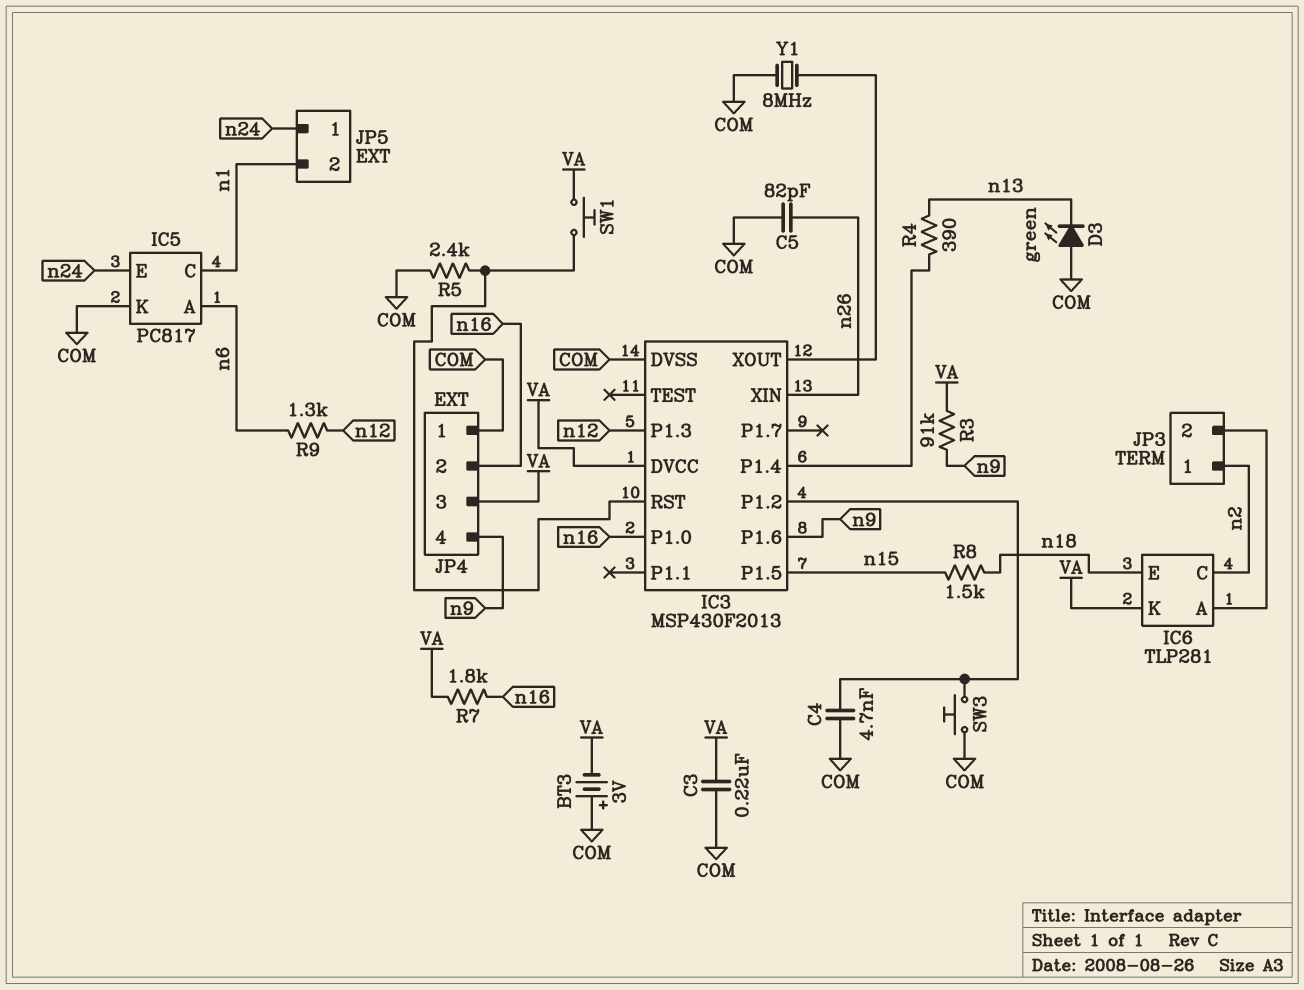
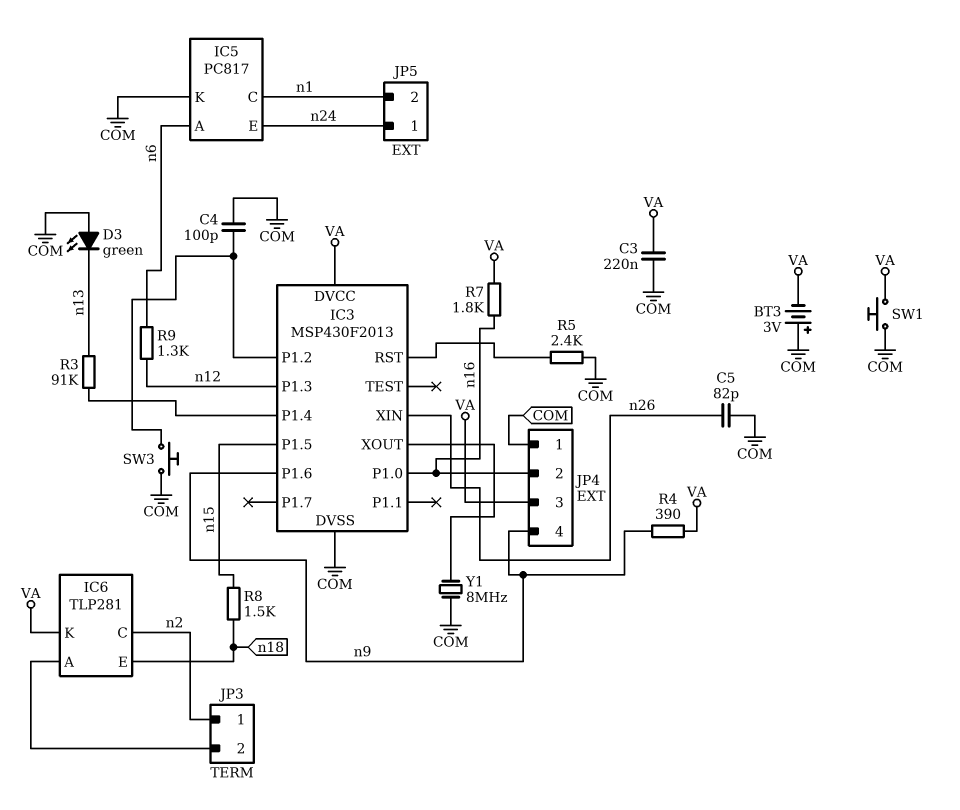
C4: 4.7nF (COM, IC3/P1.2) -> 100pF (COM, IC3/P1.2)
R3: 91k (VA, n9) -> 91k (IC3/P1.4, n13)
R4: 390 (IC3/P1.4, n13) -> 390 (VA, n9)
SW1: button (IC3/RST, VA) -> button (COM, VA)

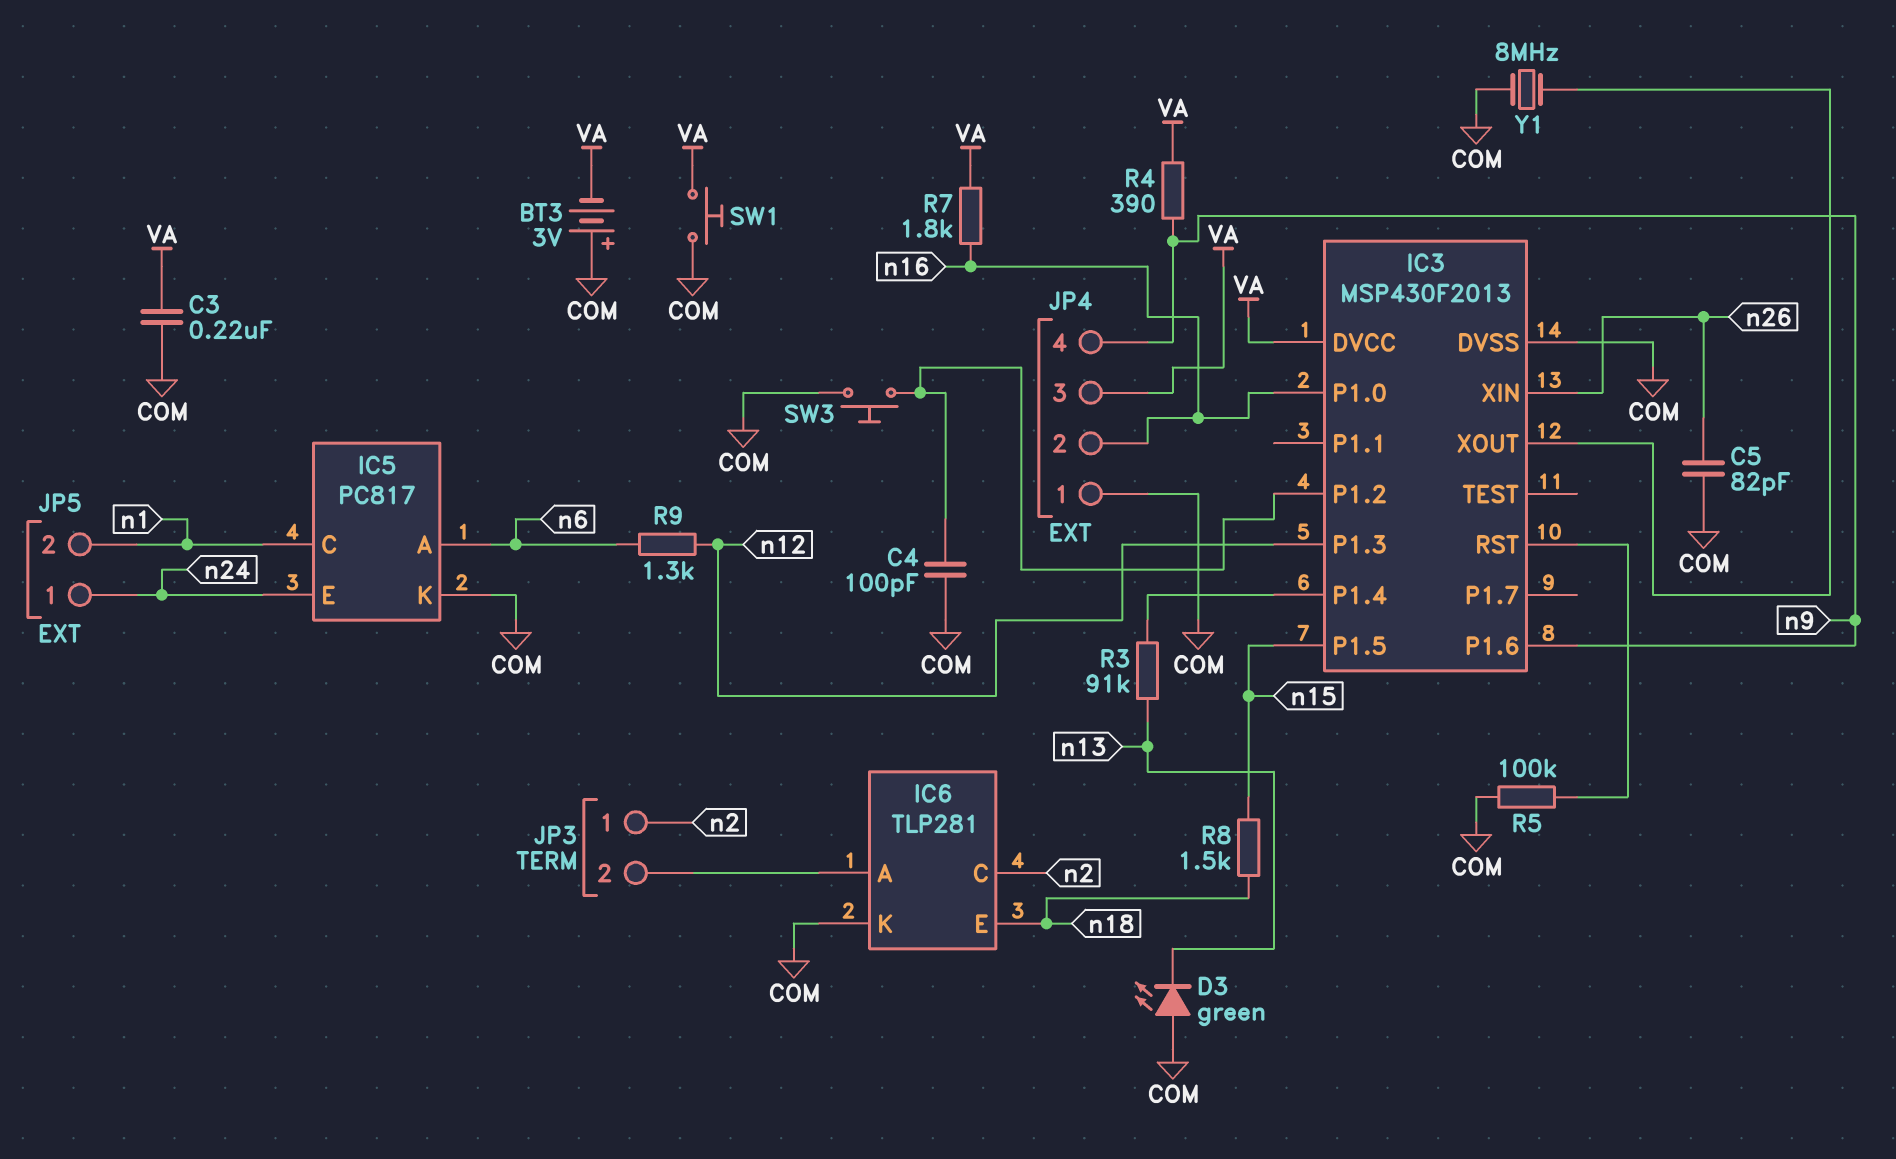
IC6 pin K: VA -> COM
R5: 2.4k (COM, IC3/RST) -> 100k (COM, IC3/RST)

